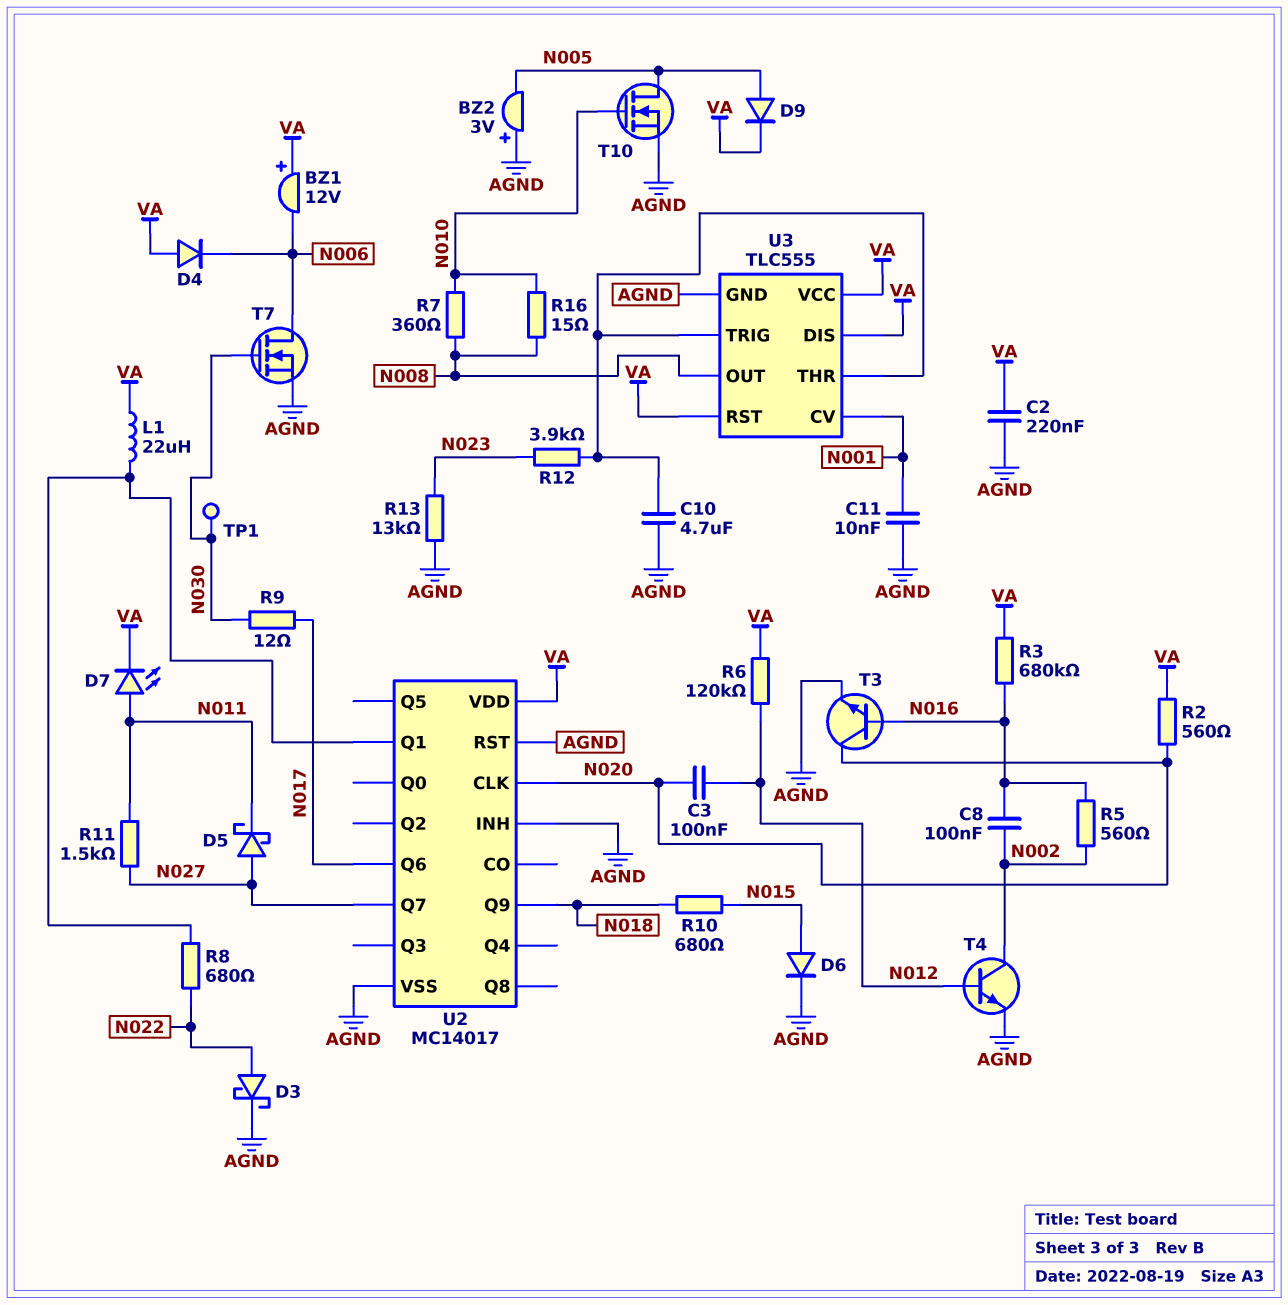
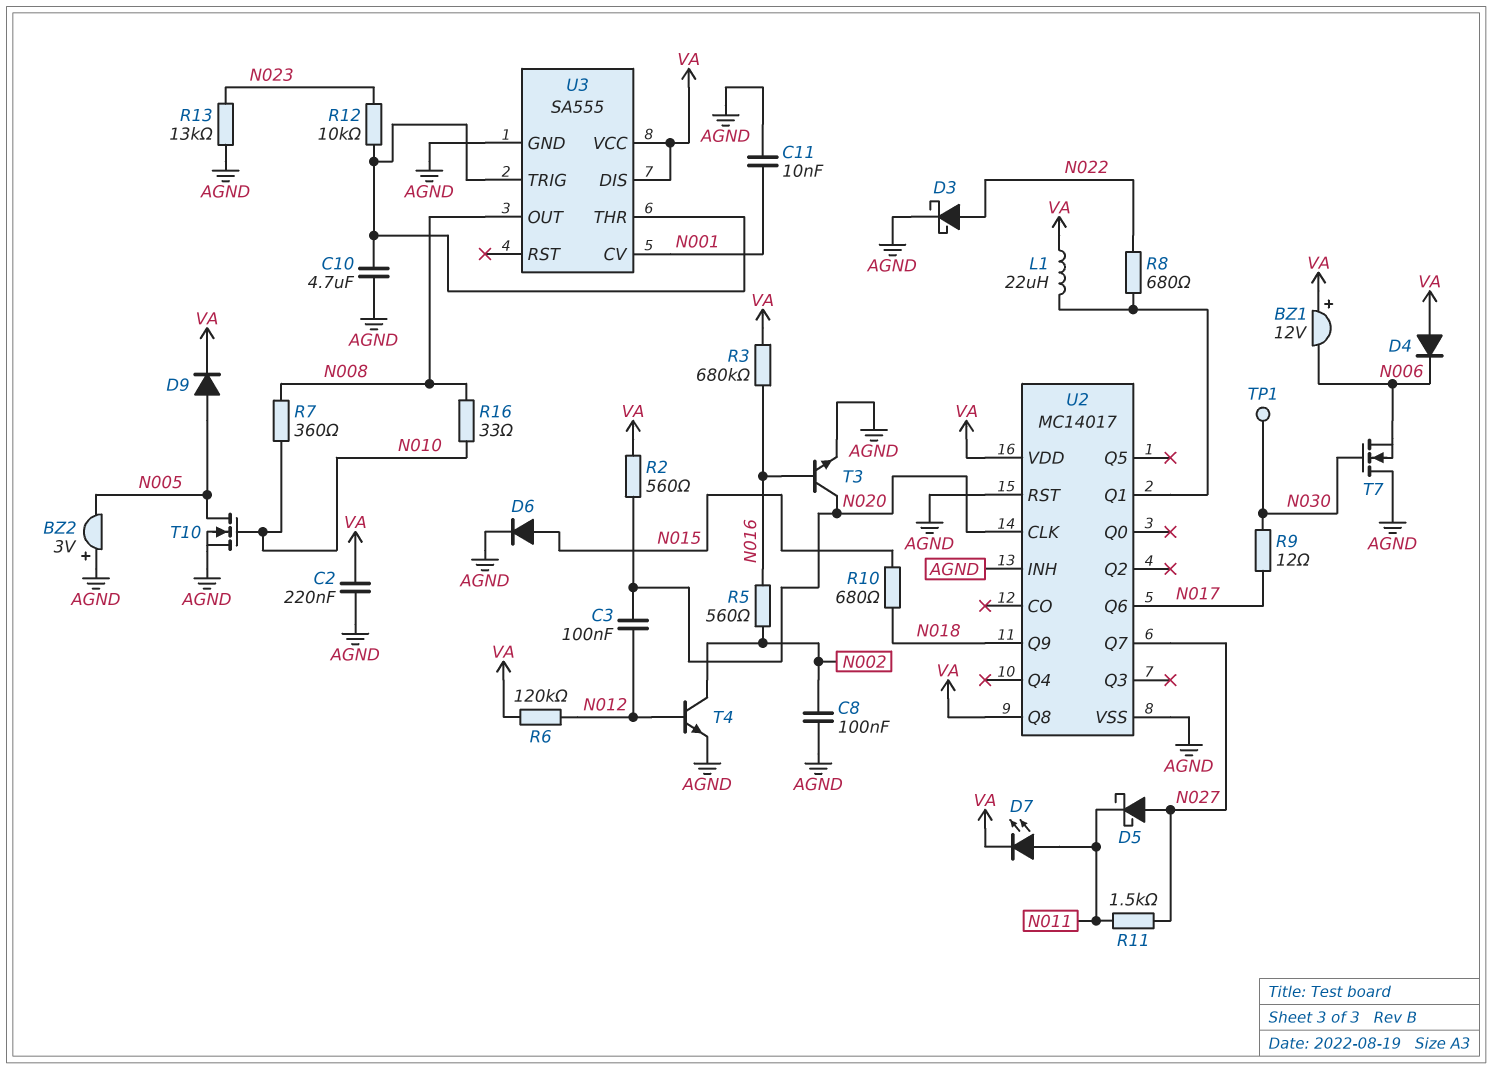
C8: 100nF (N002, N016) -> 100nF (AGND, N002)
R12: 3.9k (N023, U3/THR) -> 10k (N023, U3/THR)
R16: 15 (N008, N010) -> 33 (N008, N010)
T7: NMOS (G N030, D N006, S AGND) -> NMOS (G N030, D AGND, S N006)
U2 pin Q8: none -> VA
U3: TLC555 -> SA555
U3 pin RST: VA -> none

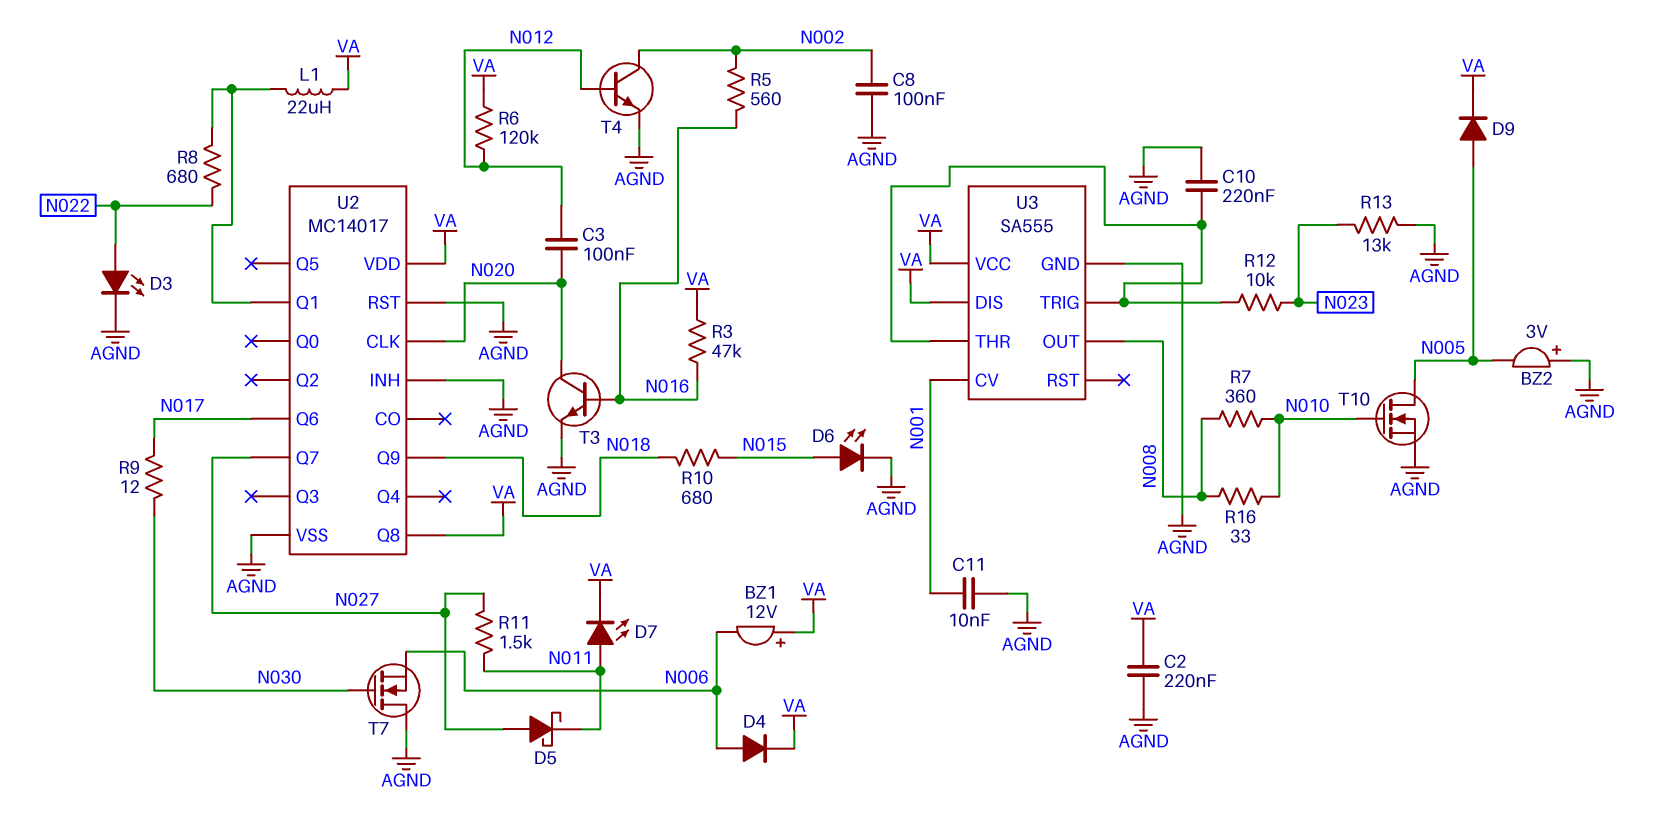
C10: 4.7uF (AGND, U3/THR) -> 220nF (AGND, U3/THR)
D3: schottky (A N022, K AGND) -> LED (A N022, K AGND)
D4: diode (A VA, K N006) -> diode (A N006, K VA)
D6: diode (A N015, K AGND) -> LED (A N015, K AGND)
R2: 560 (N020, VA) -> none
R3: 680k (N016, VA) -> 47k (N016, VA)
TP1: test point (N030) -> none

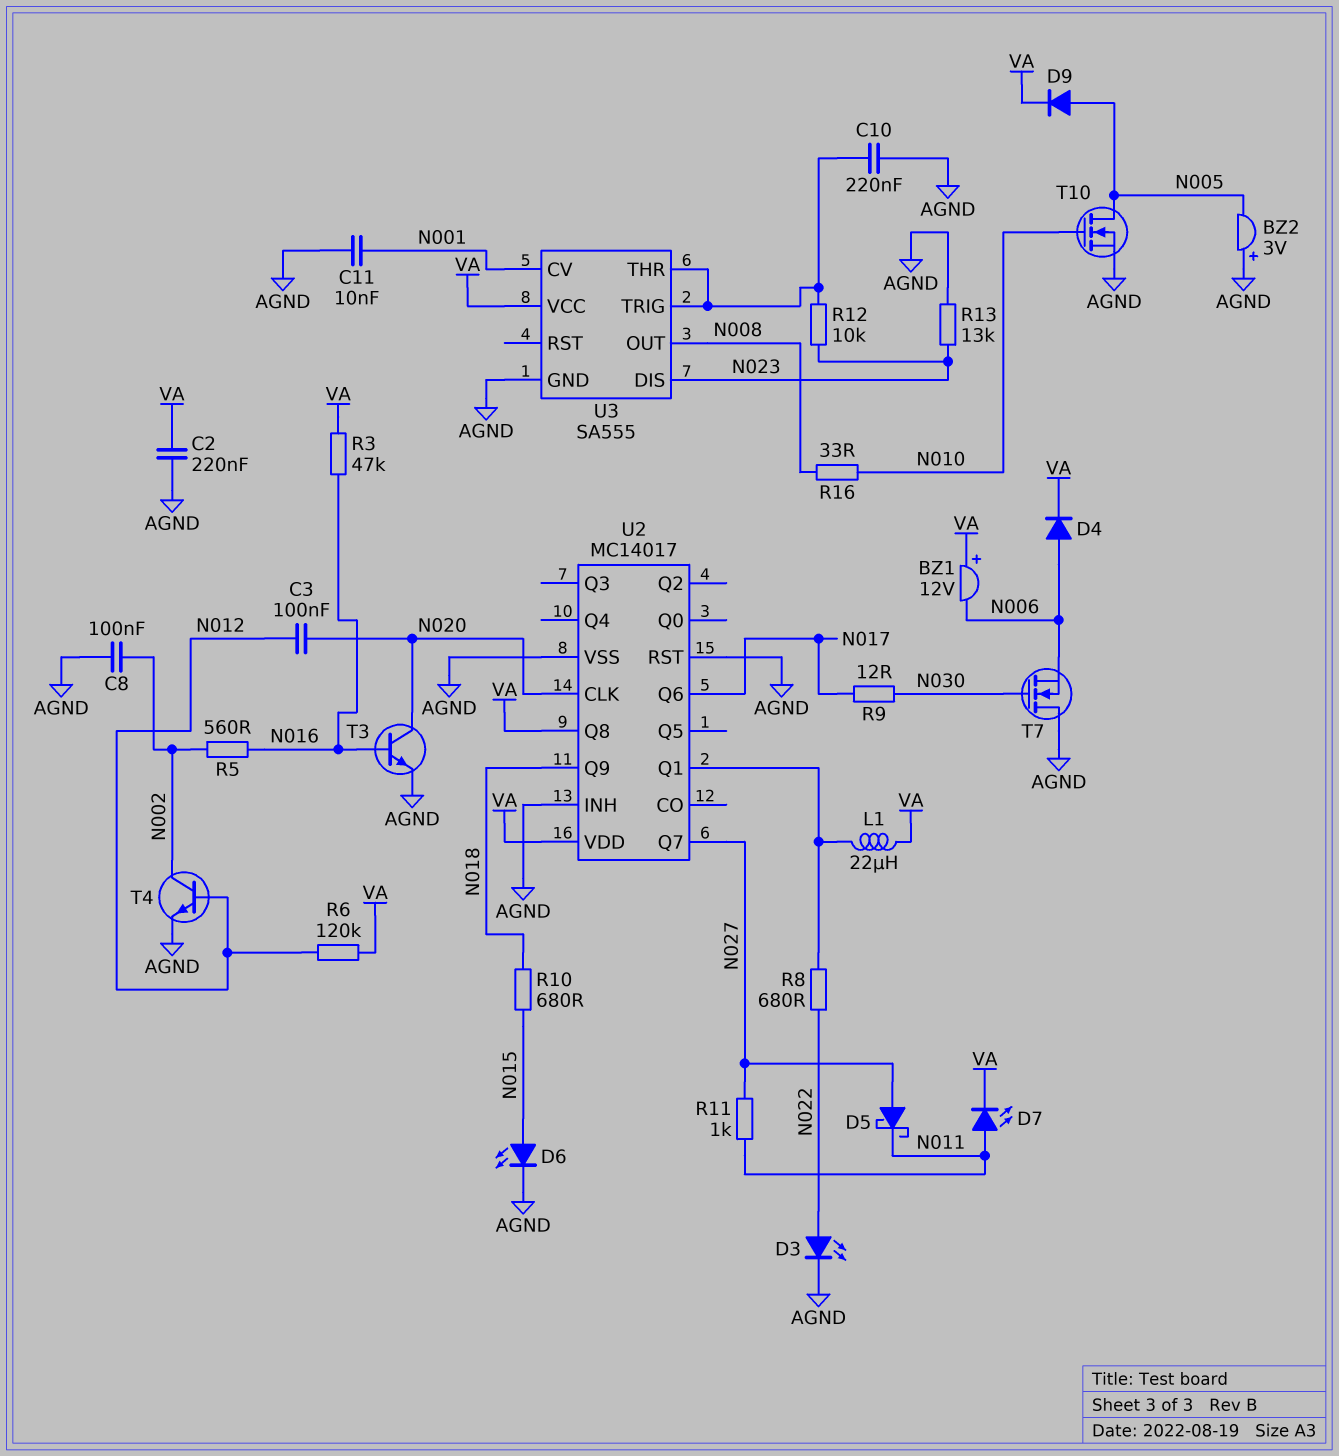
R7: 360 (N008, N010) -> none
R11: 1.5k (N011, N027) -> 1k (N011, N027)
U3 pin DIS: VA -> N023

